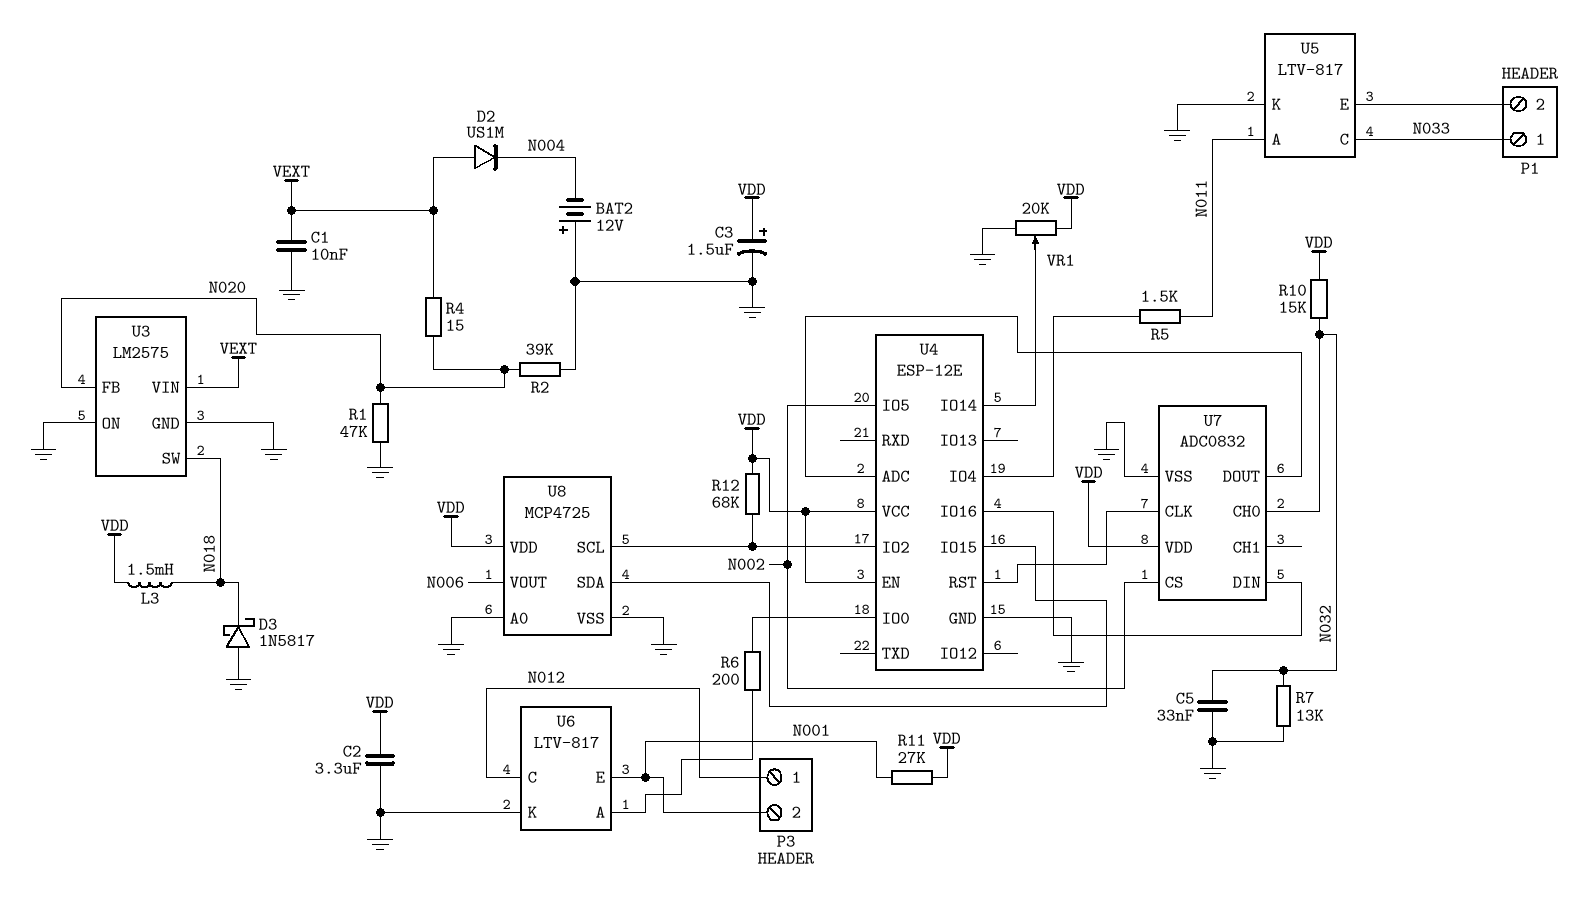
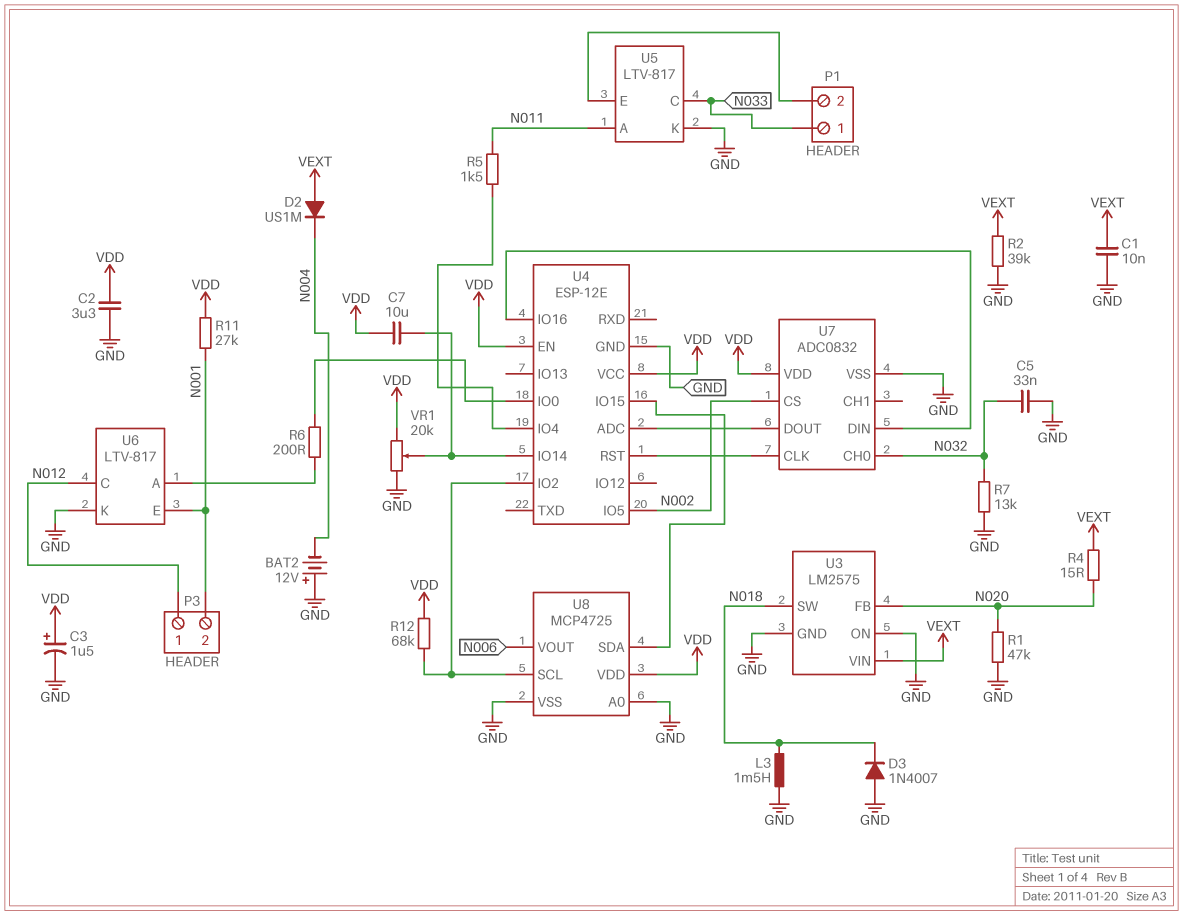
C7: none -> 10uF (U4/IO14, VDD)
D3: schottky 1N5817 (A GND, K N018) -> diode 1N4007 (A GND, K N018)
L3: 1.5mH (N018, VDD) -> 1.5mH (GND, N018)
R2: 39k (GND, N020) -> 39k (GND, VEXT)
R10: 15k (N032, VDD) -> none

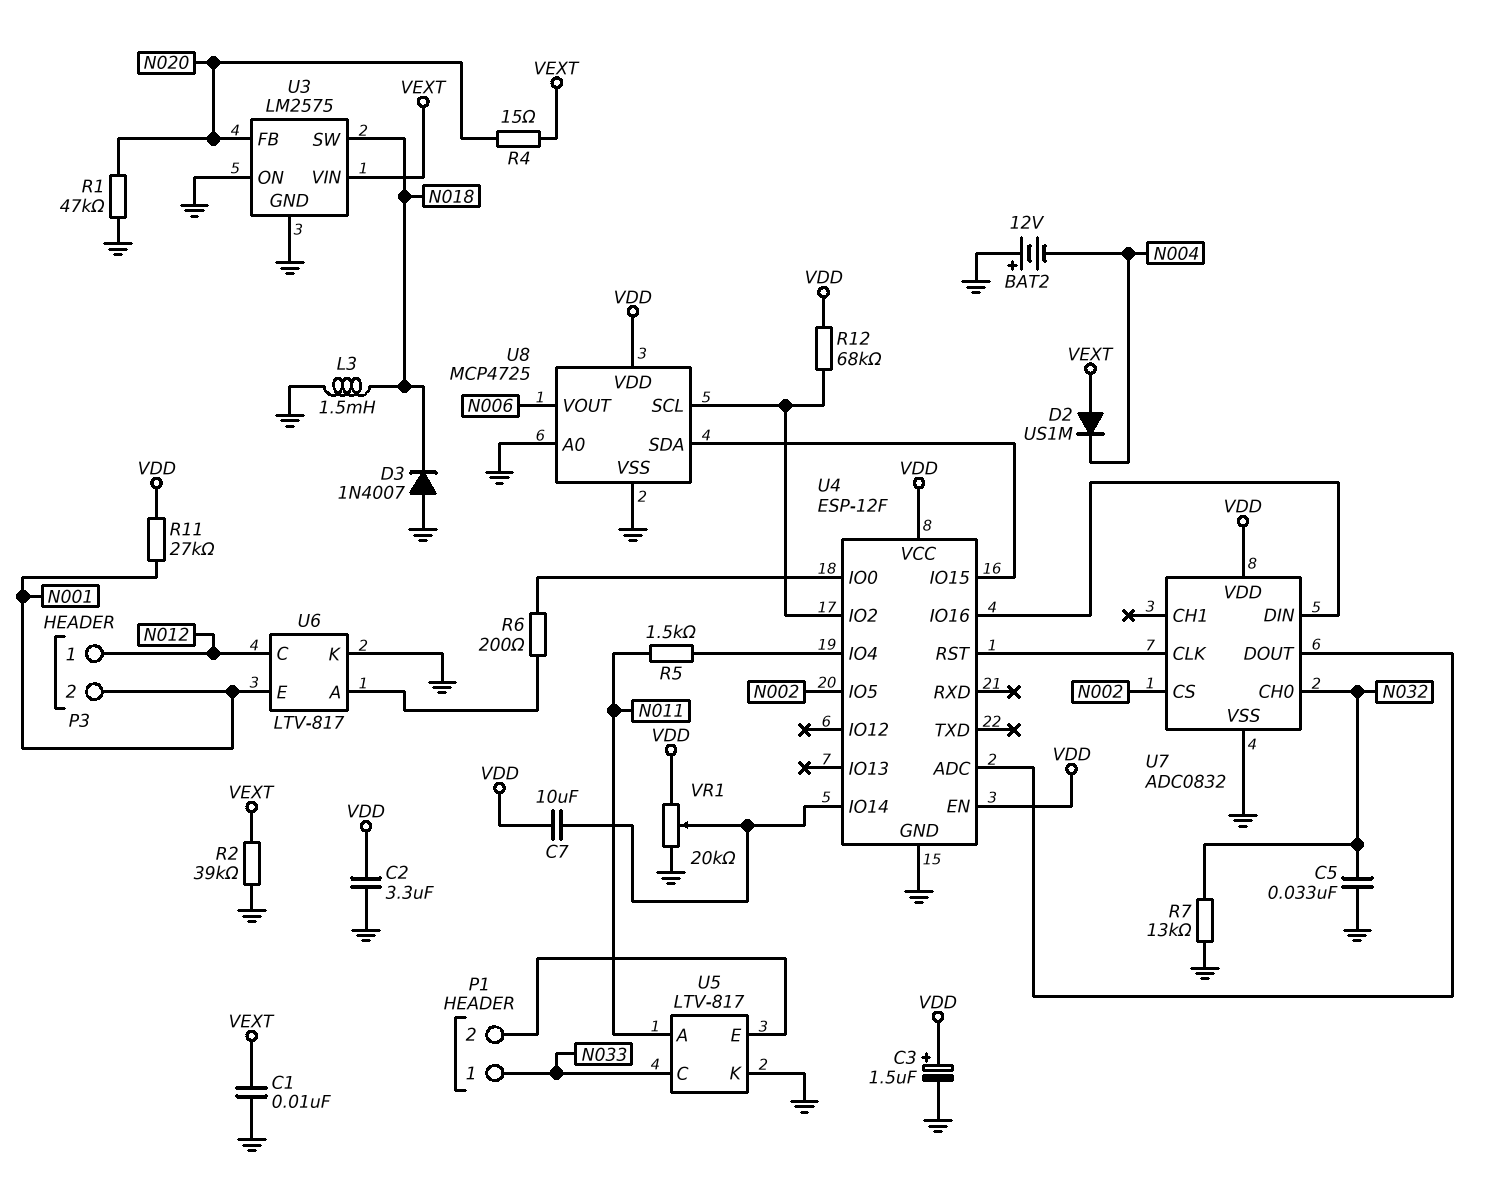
U4: ESP-12E -> ESP-12F

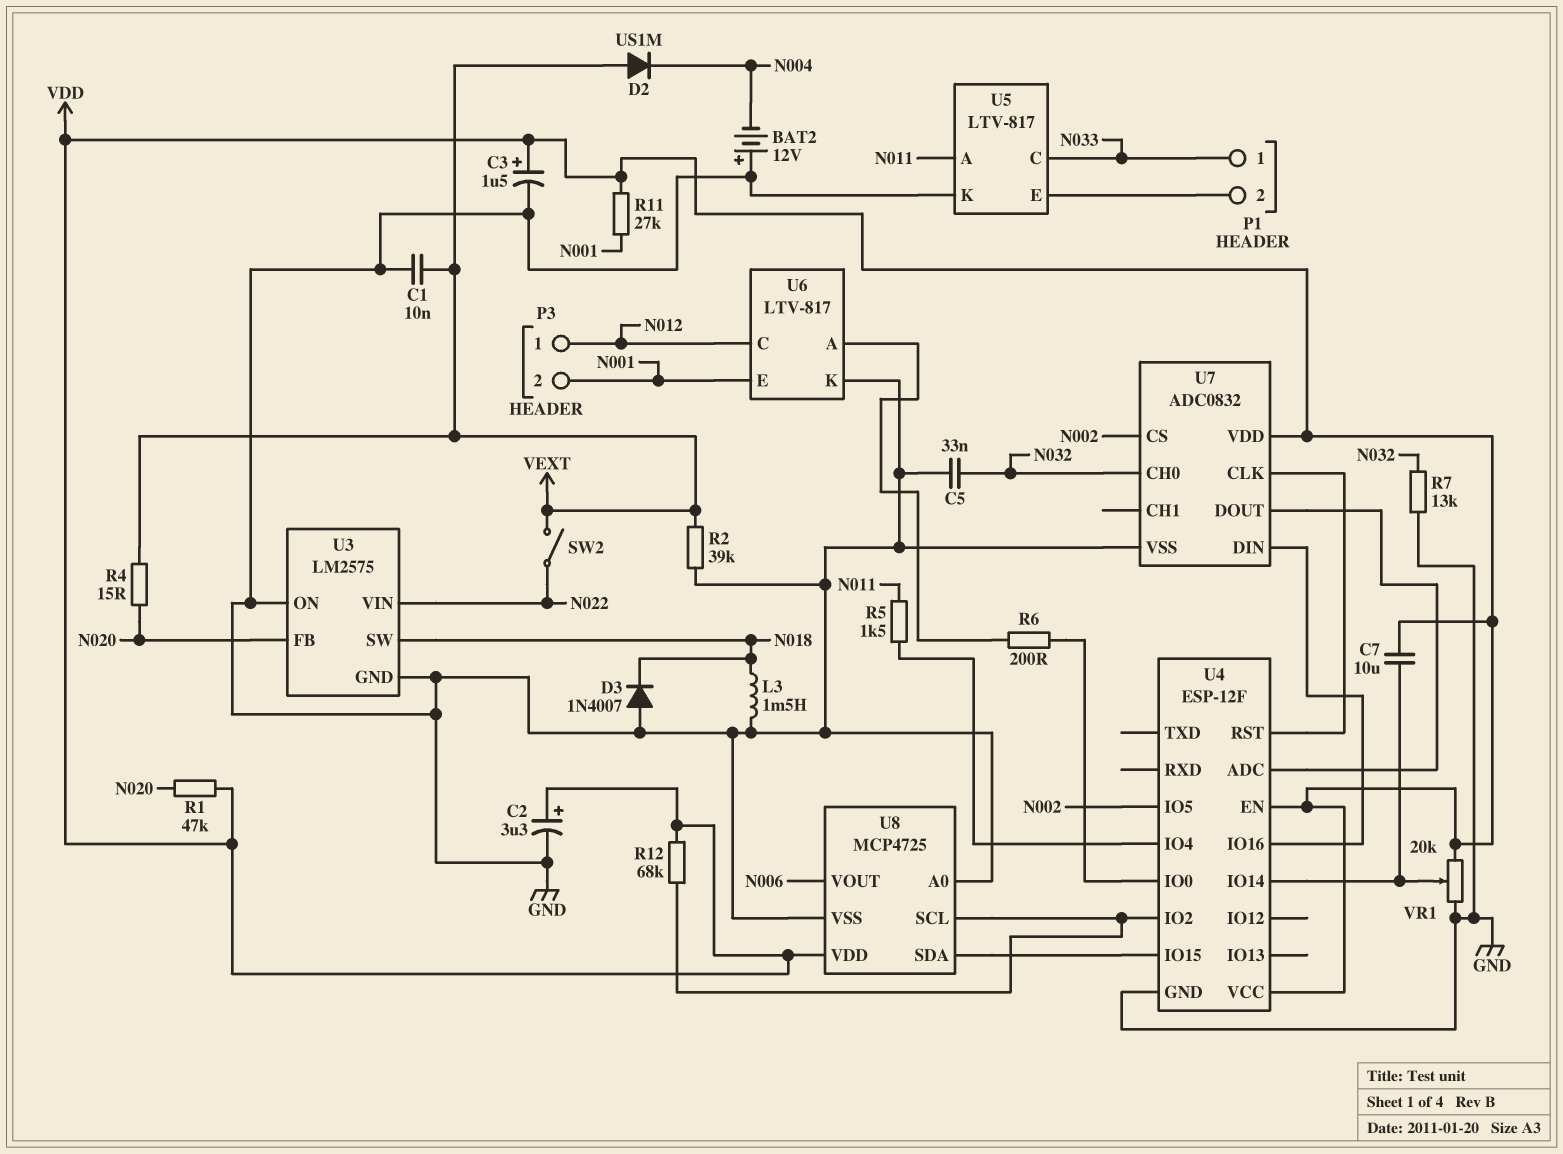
C2: 3.3uF (GND, VDD) -> 3.3uF (plus VDD, minus GND)
R1: 47k (GND, N020) -> 47k (N020, VDD)
SW2: none -> switch (N022, VEXT)
U3 pin VIN: VEXT -> N022

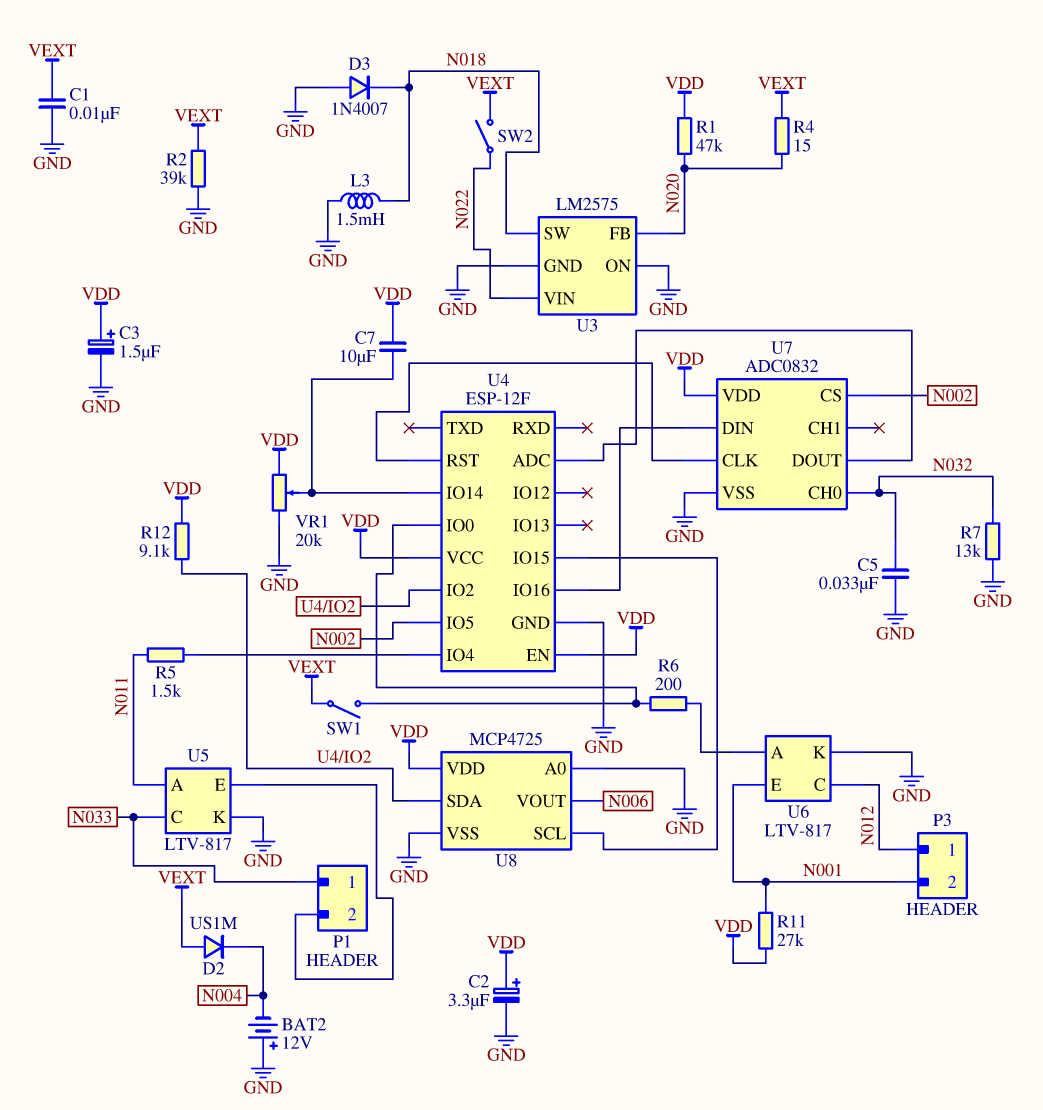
R12: 68k (U4/IO2, VDD) -> 9.1k (U4/IO2, VDD)
SW1: none -> switch (U4/IO0, VEXT)
U8 pin SCL: U4/IO2 -> U4/IO15
U8 pin SDA: U4/IO15 -> U4/IO2

